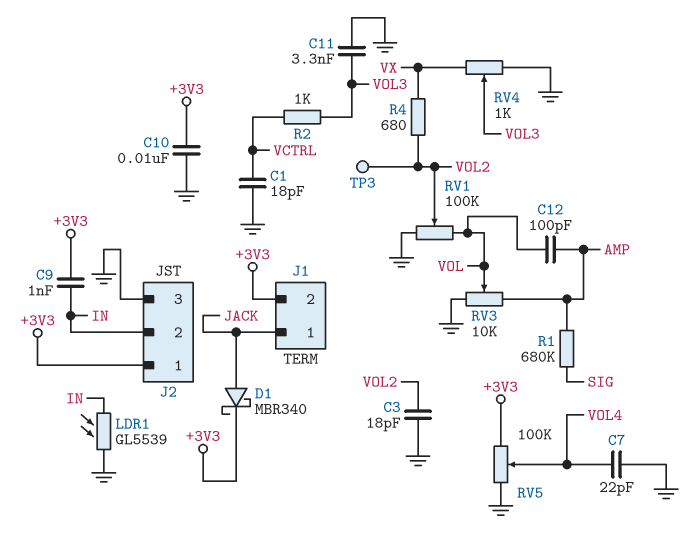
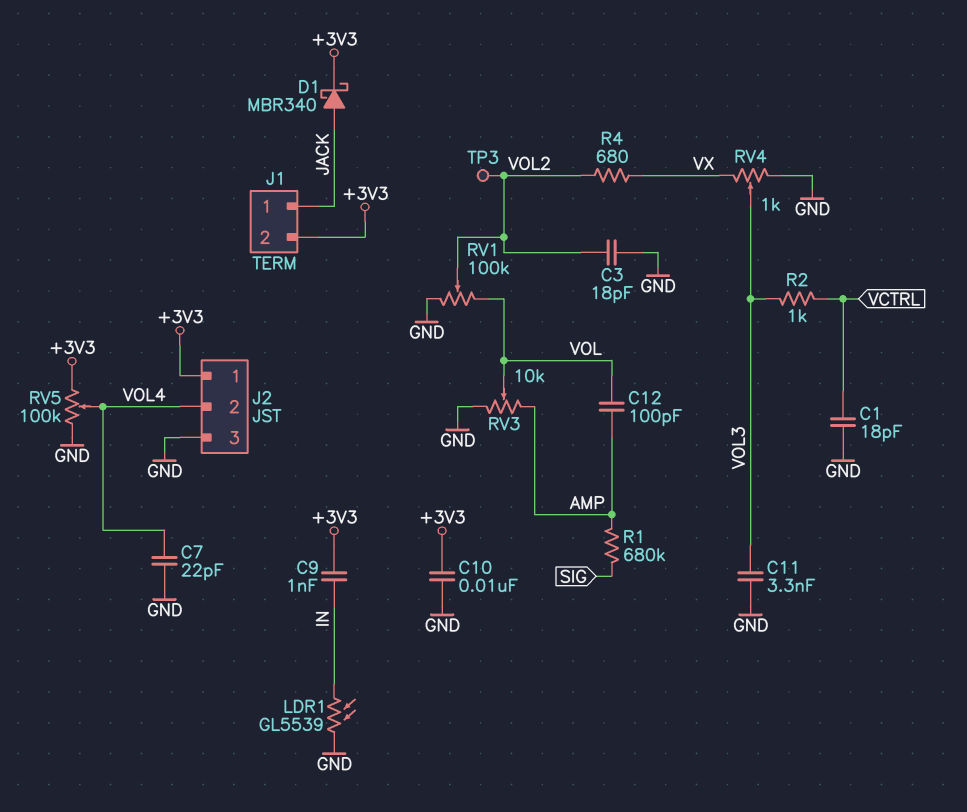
J2 pin 2: IN -> VOL4

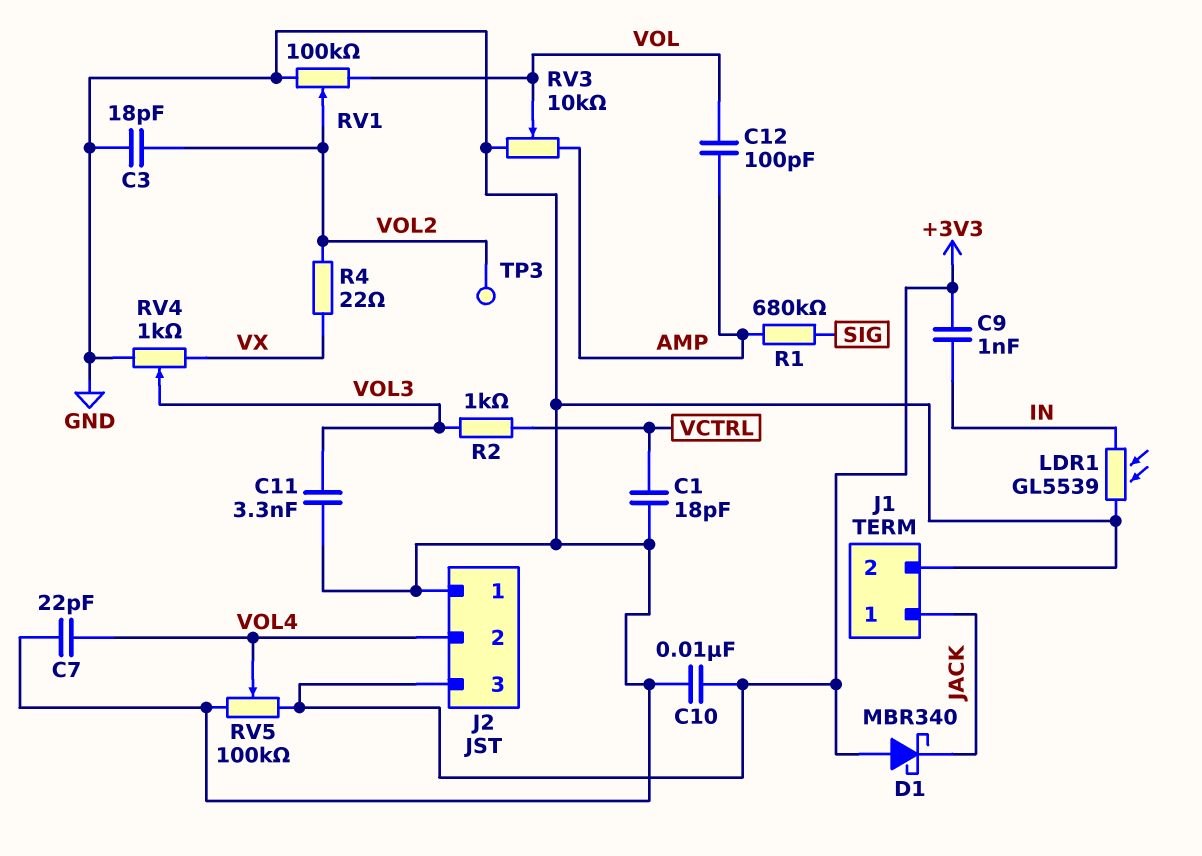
D1: schottky MBR340 (A JACK, K +3V3) -> schottky MBR340 (A +3V3, K JACK)
J1 pin 2: +3V3 -> GND
J2 pin 1: +3V3 -> GND
J2 pin 3: GND -> +3V3
R4: 680 (VOL2, VX) -> 22 (VOL2, VX)

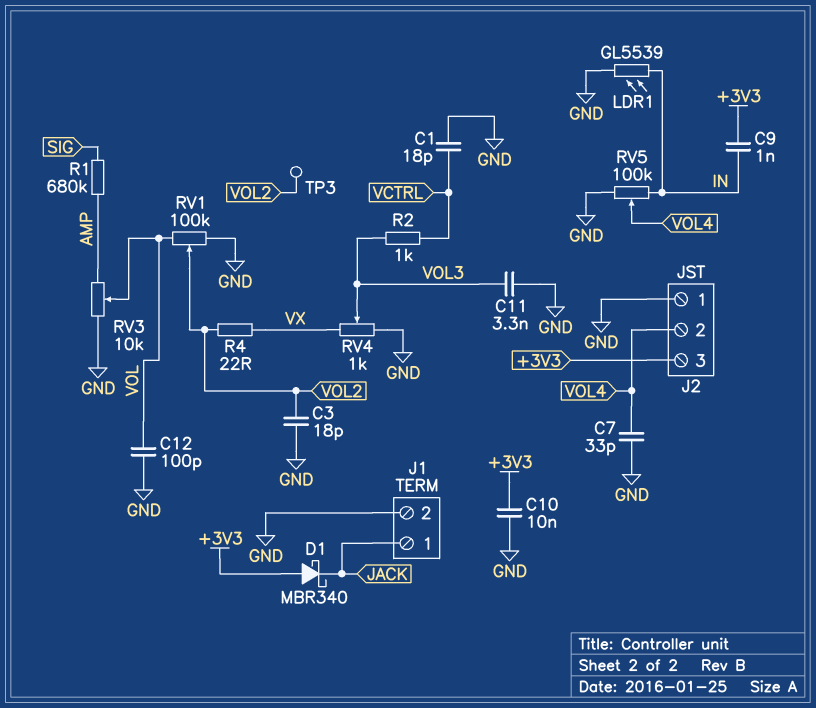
C7: 22pF (GND, VOL4) -> 33pF (GND, VOL4)
C12: 100pF (AMP, VOL) -> 100pF (GND, VOL)
RV5: 100k (+3V3, GND, wiper VOL4) -> 100k (GND, IN, wiper VOL4)

